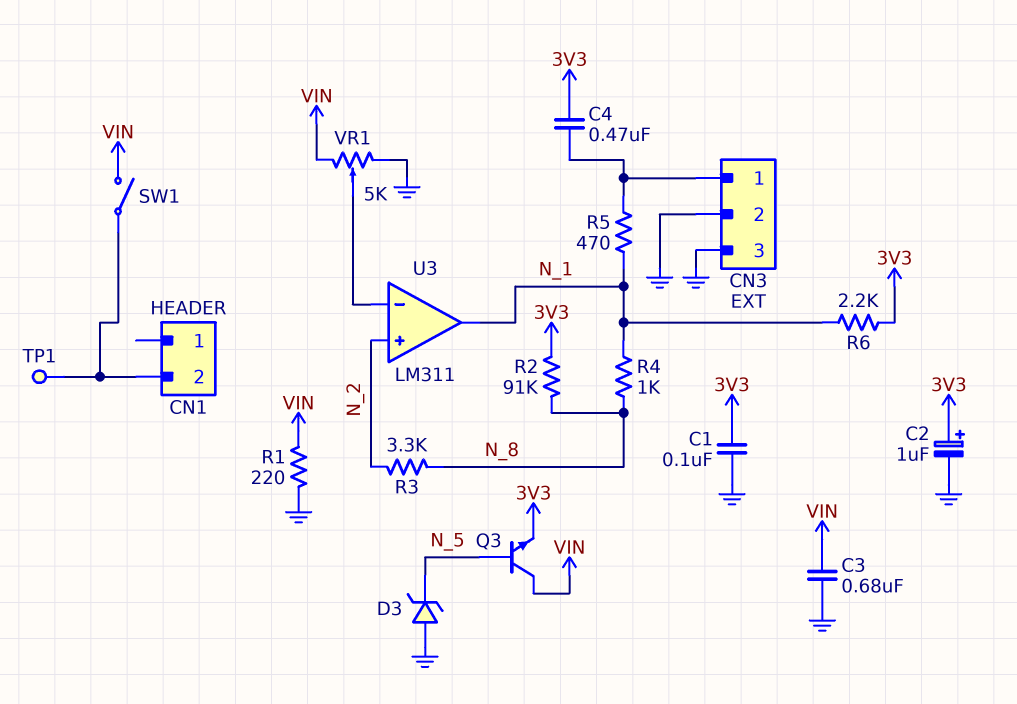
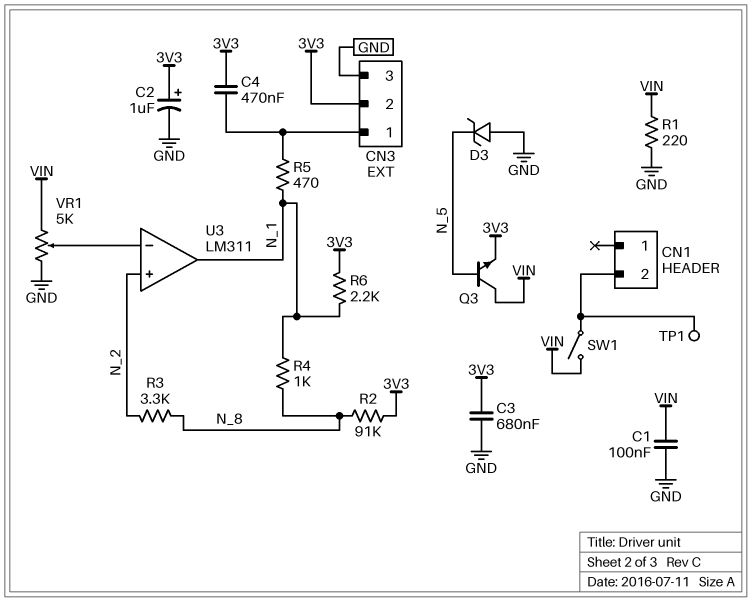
C1: 100nF (3V3, GND) -> 100nF (GND, VIN)
C3: 680nF (GND, VIN) -> 680nF (3V3, GND)
CN3 pin 2: GND -> 3V3

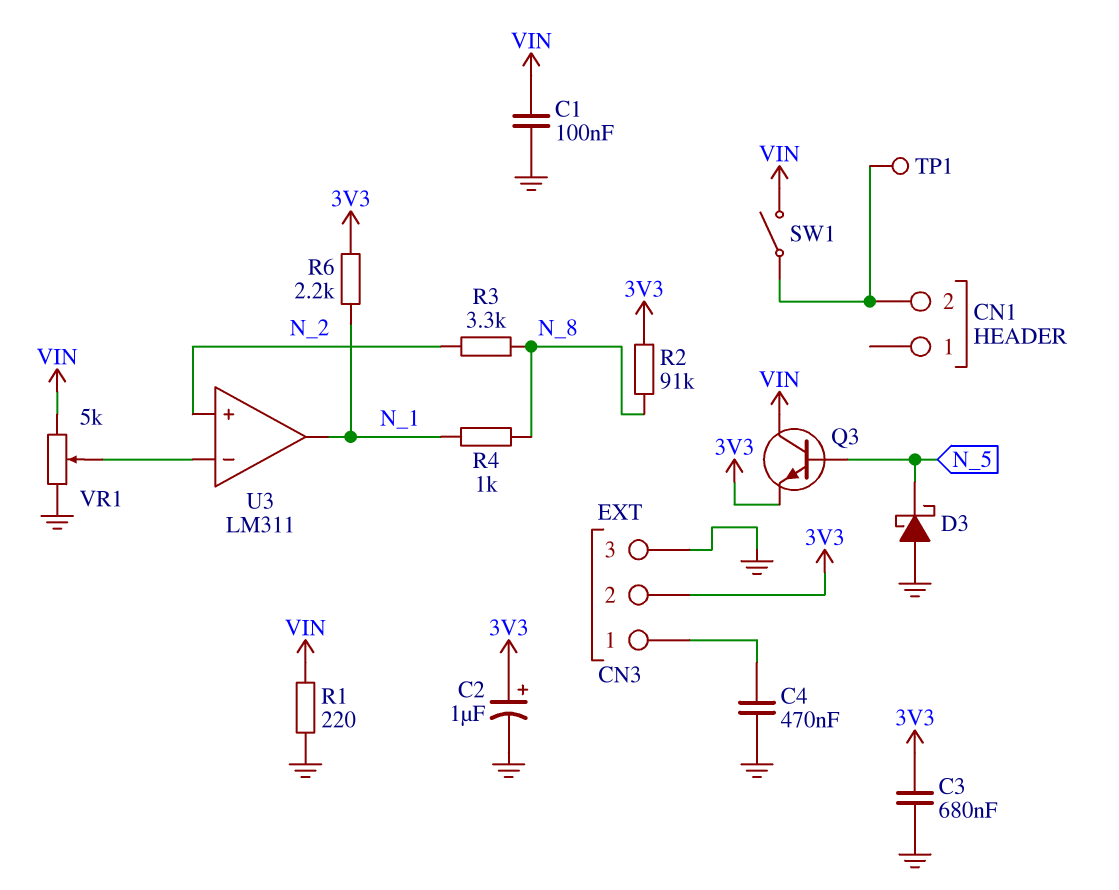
C4: 470nF (3V3, CN3/1) -> 470nF (CN3/1, GND)
D3: zener (A GND, K N_5) -> schottky (A GND, K N_5)
R5: 470 (CN3/1, N_1) -> none

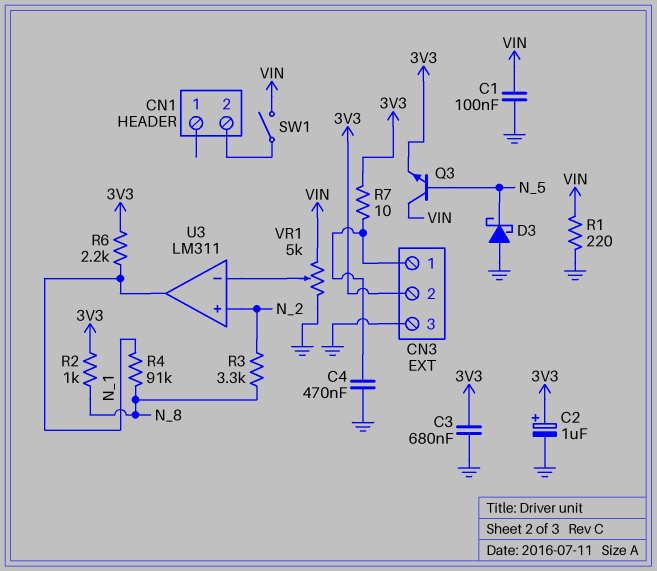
R2: 91k (3V3, N_8) -> 1k (3V3, N_8)
R4: 1k (N_1, N_8) -> 91k (N_1, N_8)
R7: none -> 10 (3V3, CN3/1)
TP1: test point (CN1/2) -> none

